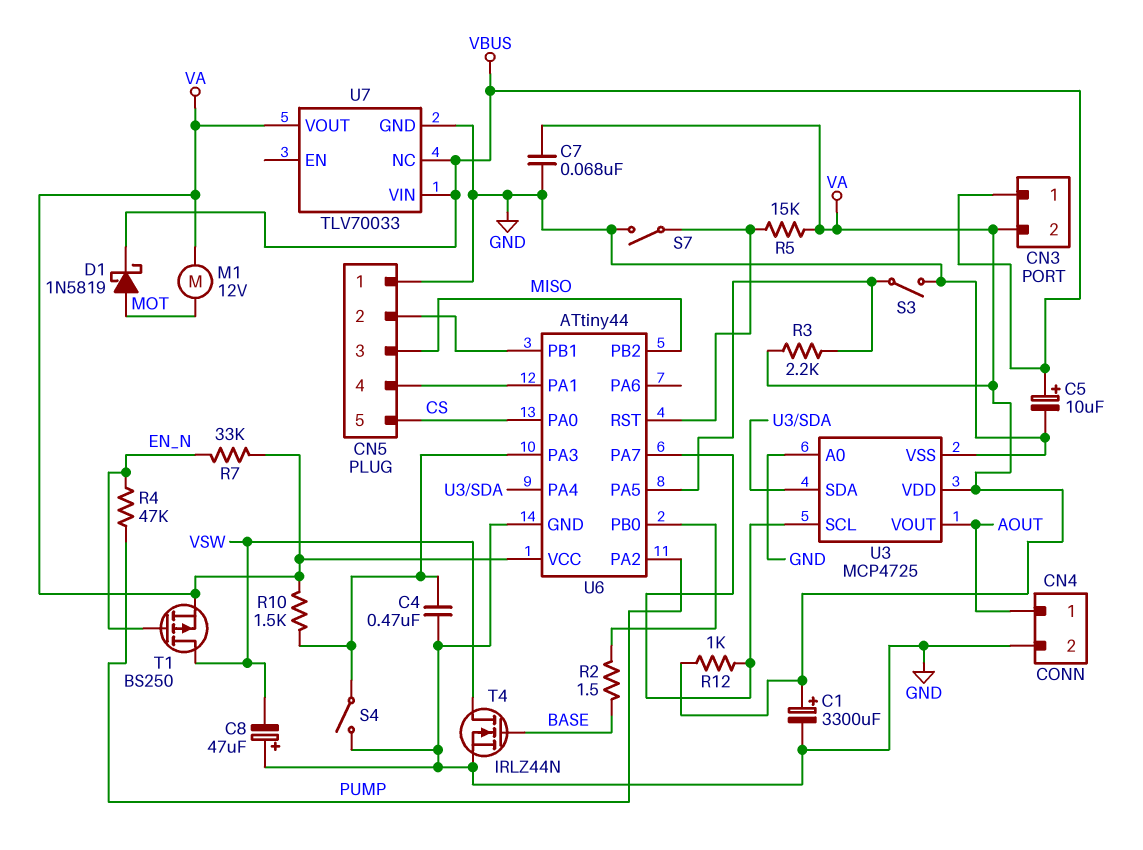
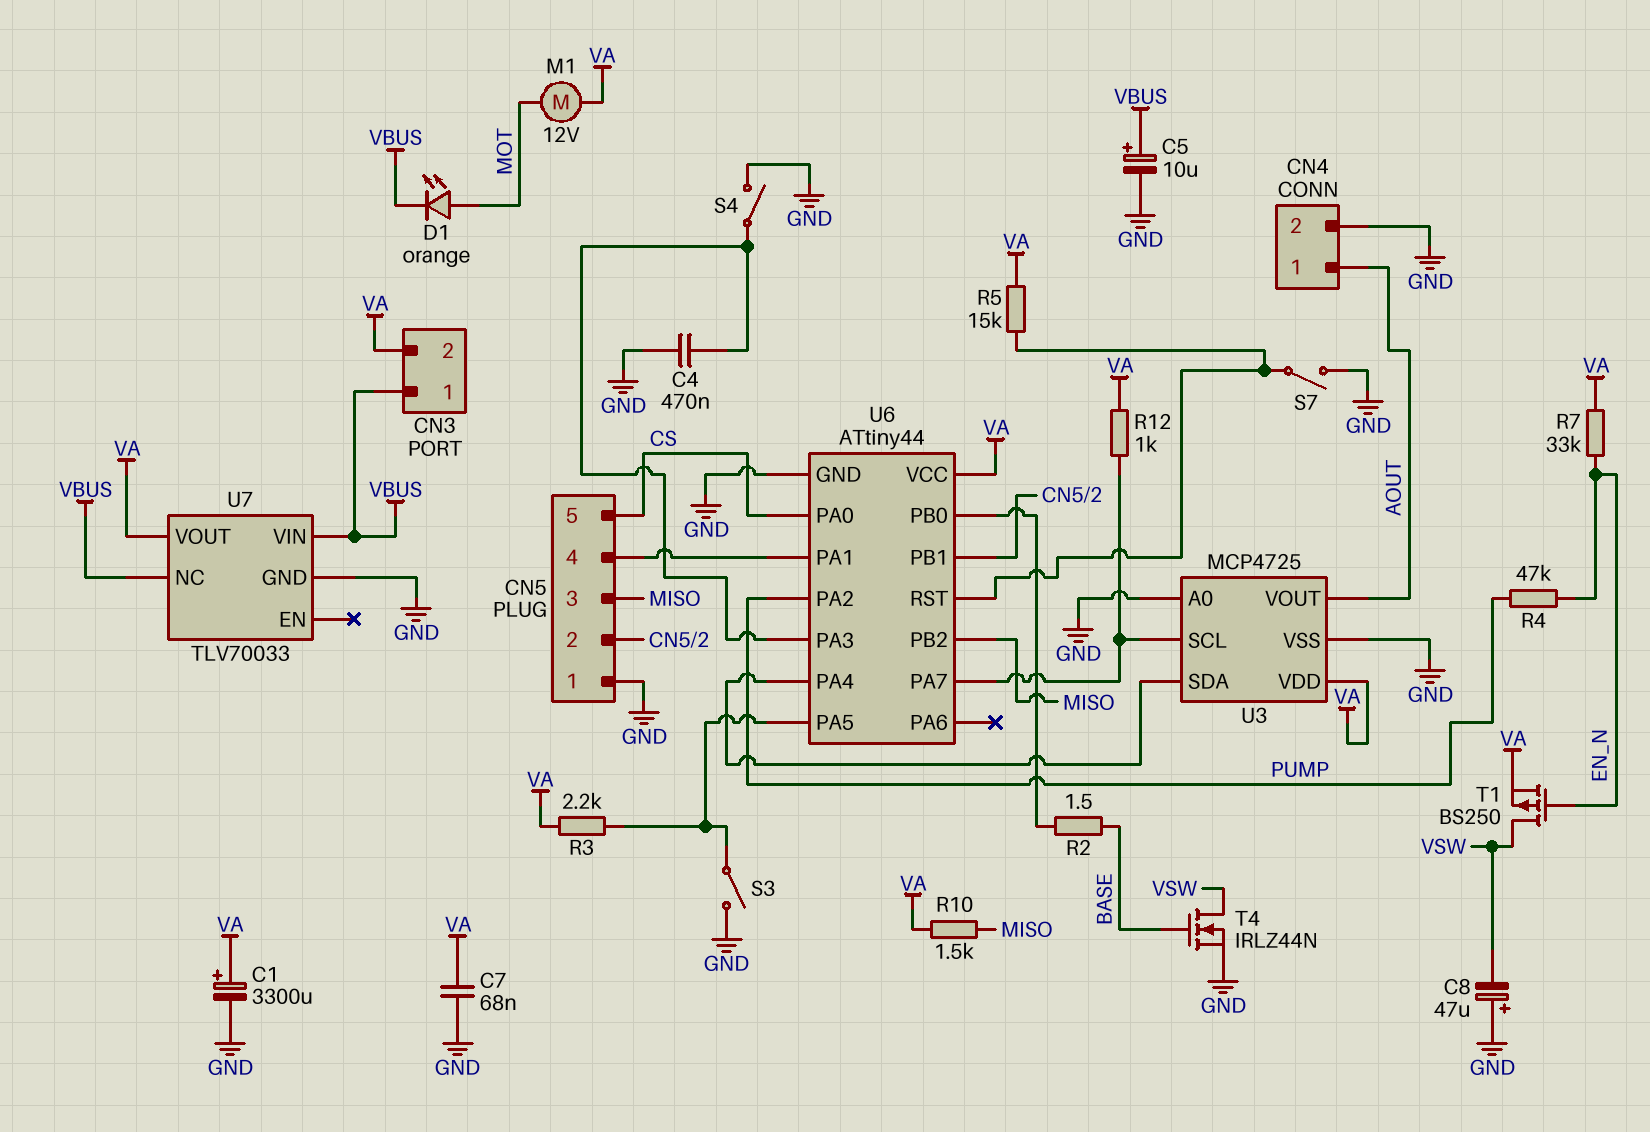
D1: schottky 1N5819 (A MOT, K VBUS) -> LED orange (A MOT, K VBUS)
R10: 1.5k (U6/PA3, VA) -> 1.5k (MISO, VA)

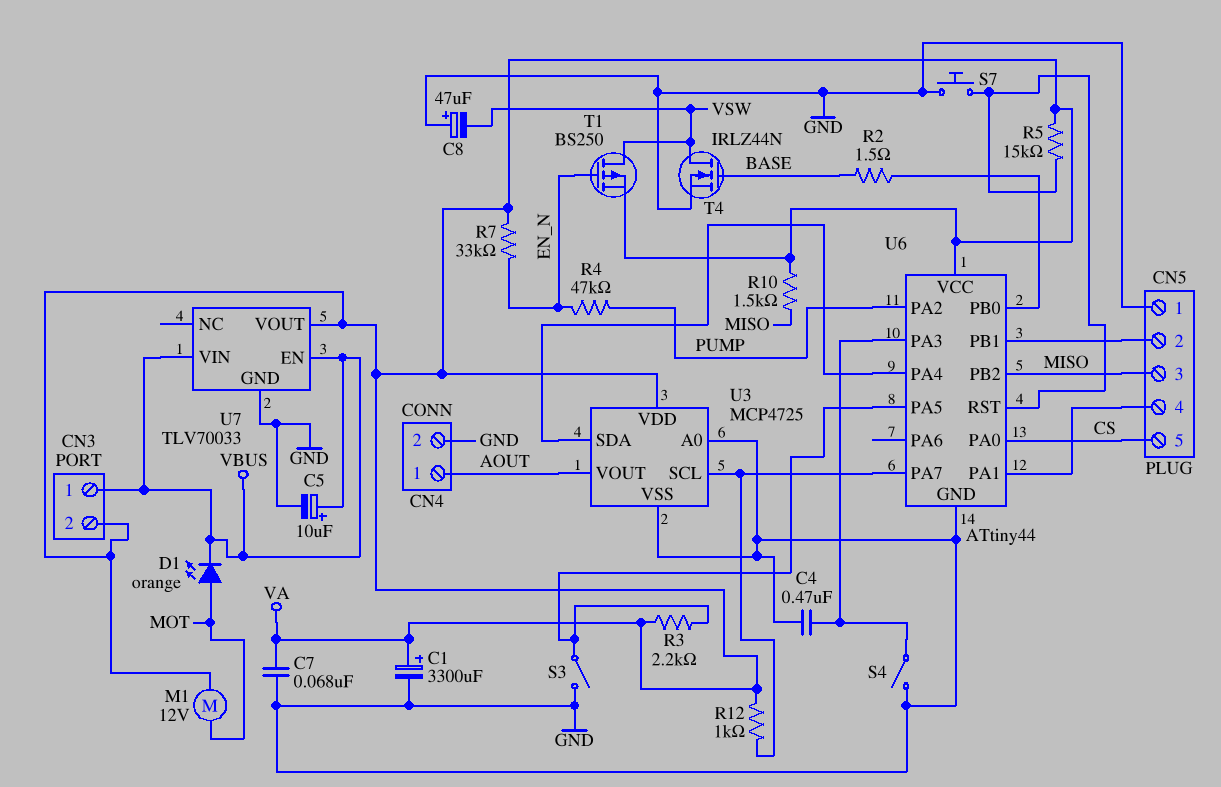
S7: switch (GND, U6/RST) -> button (GND, U6/RST)
U7 pin EN: none -> VBUS
U7 pin NC: VBUS -> none

